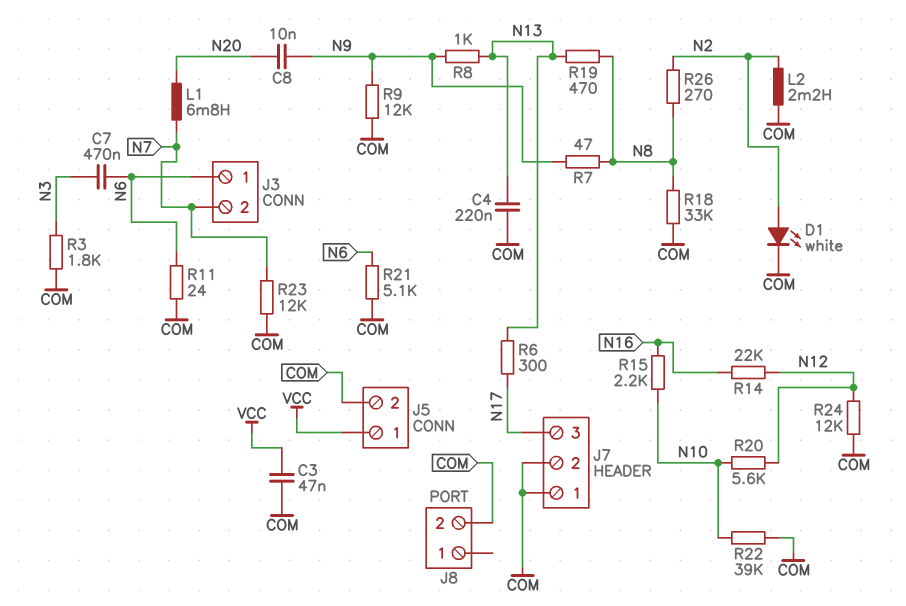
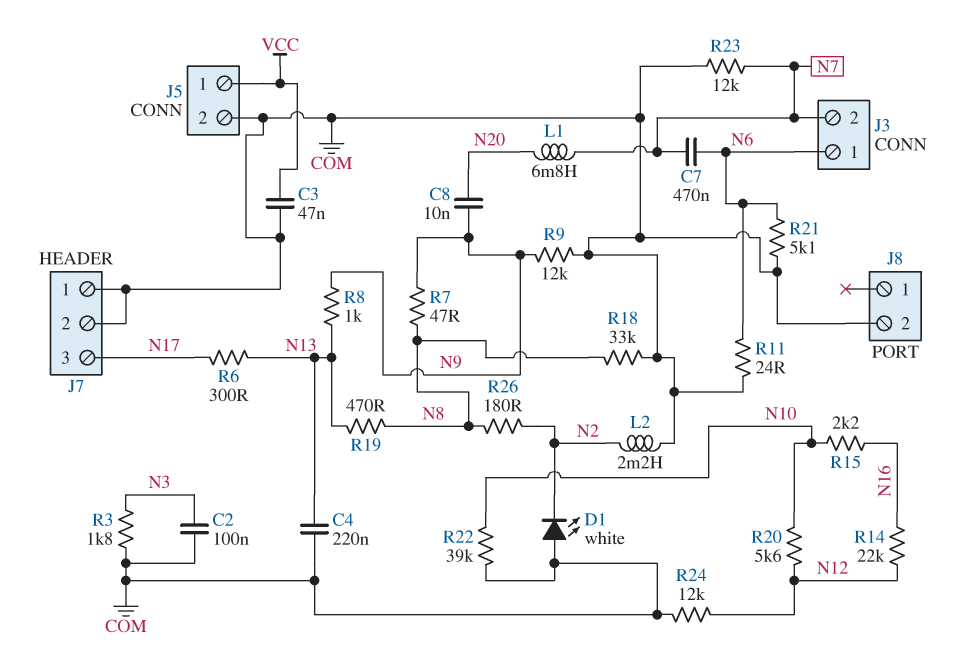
C2: none -> 100nF (COM, N3)
C7: 470nF (N3, N6) -> 470nF (N6, N7)
D1: LED white (A N2, K COM) -> LED white (A COM, K N2)
R26: 270 (N2, N8) -> 180 (N2, N8)

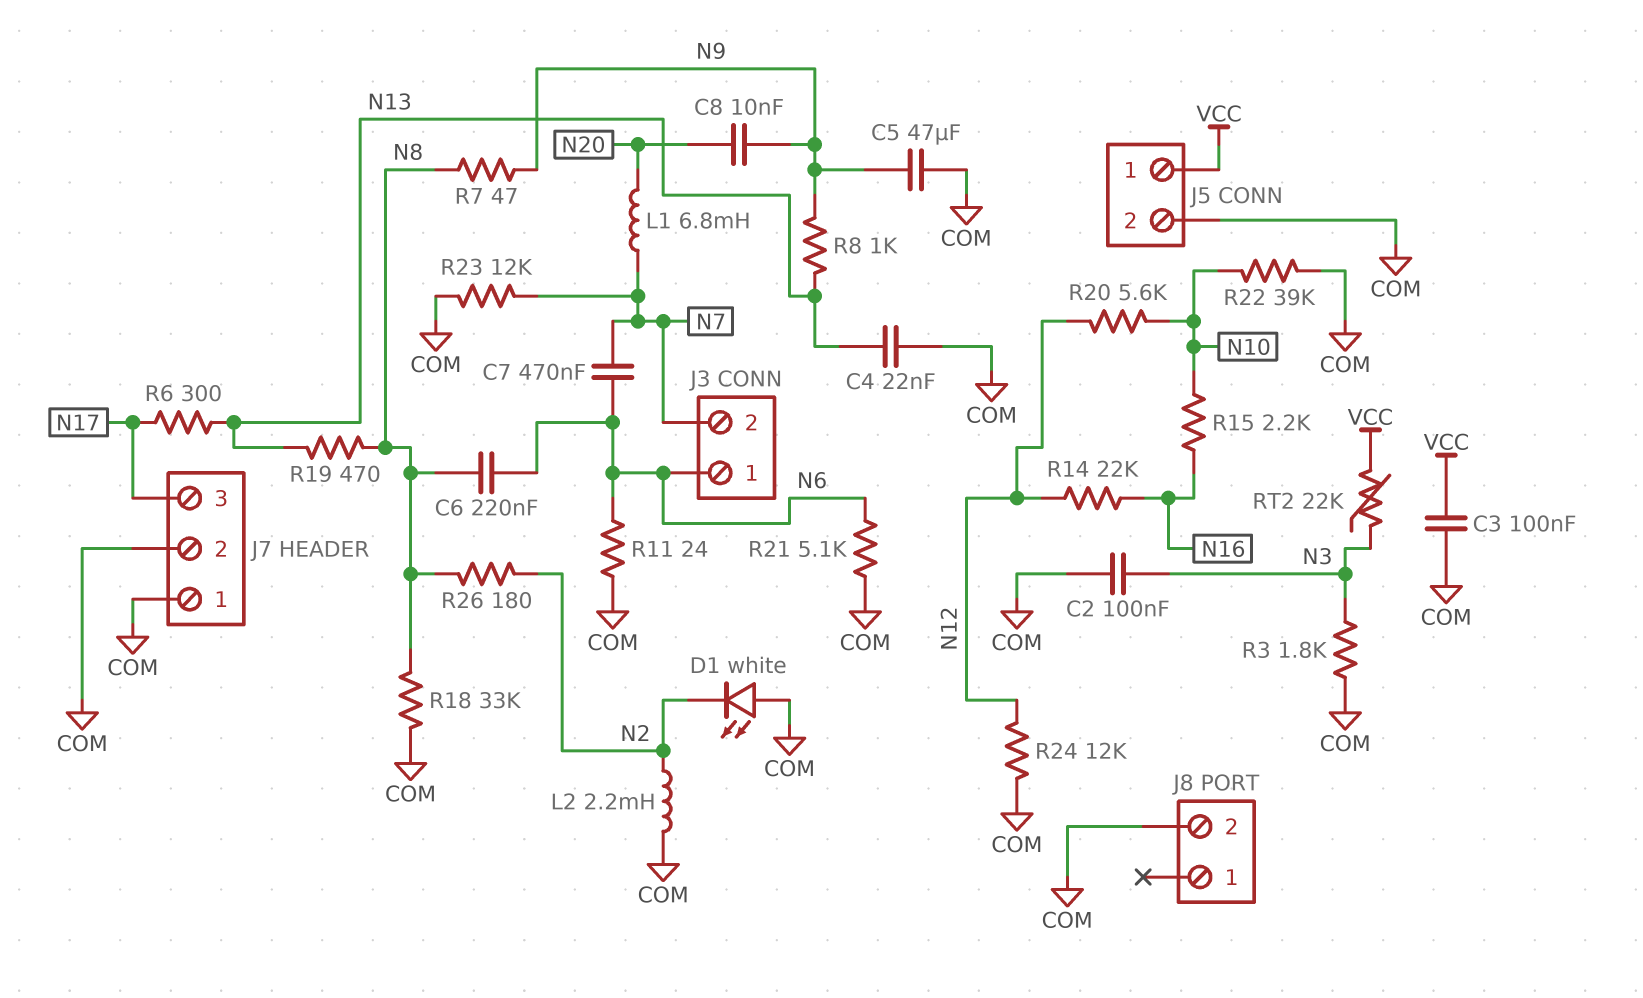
C3: 47nF (COM, VCC) -> 100nF (COM, VCC)
C4: 220nF (COM, N13) -> 22nF (COM, N13)
C5: none -> 47uF (COM, N9)
C6: none -> 220nF (N6, N8)
R9: 12k (COM, N9) -> none
RT2: none -> 22k (N3, VCC)

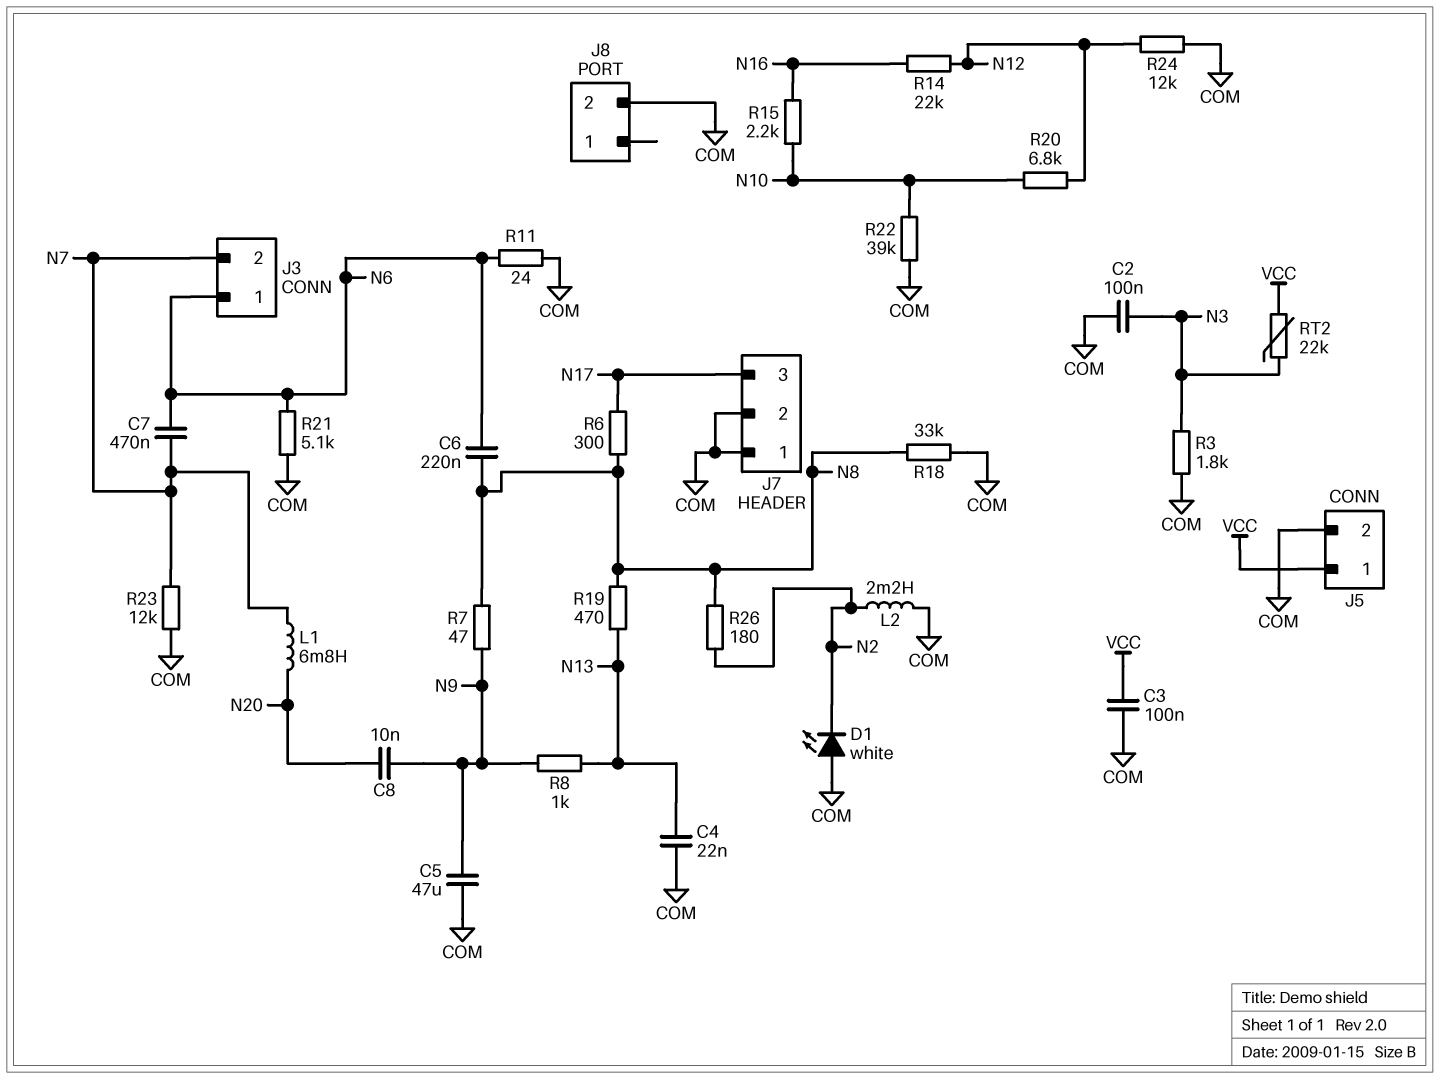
R6: 300 (N13, N17) -> 300 (N8, N17)
R20: 5.6k (N10, N12) -> 6.8k (N10, N12)

